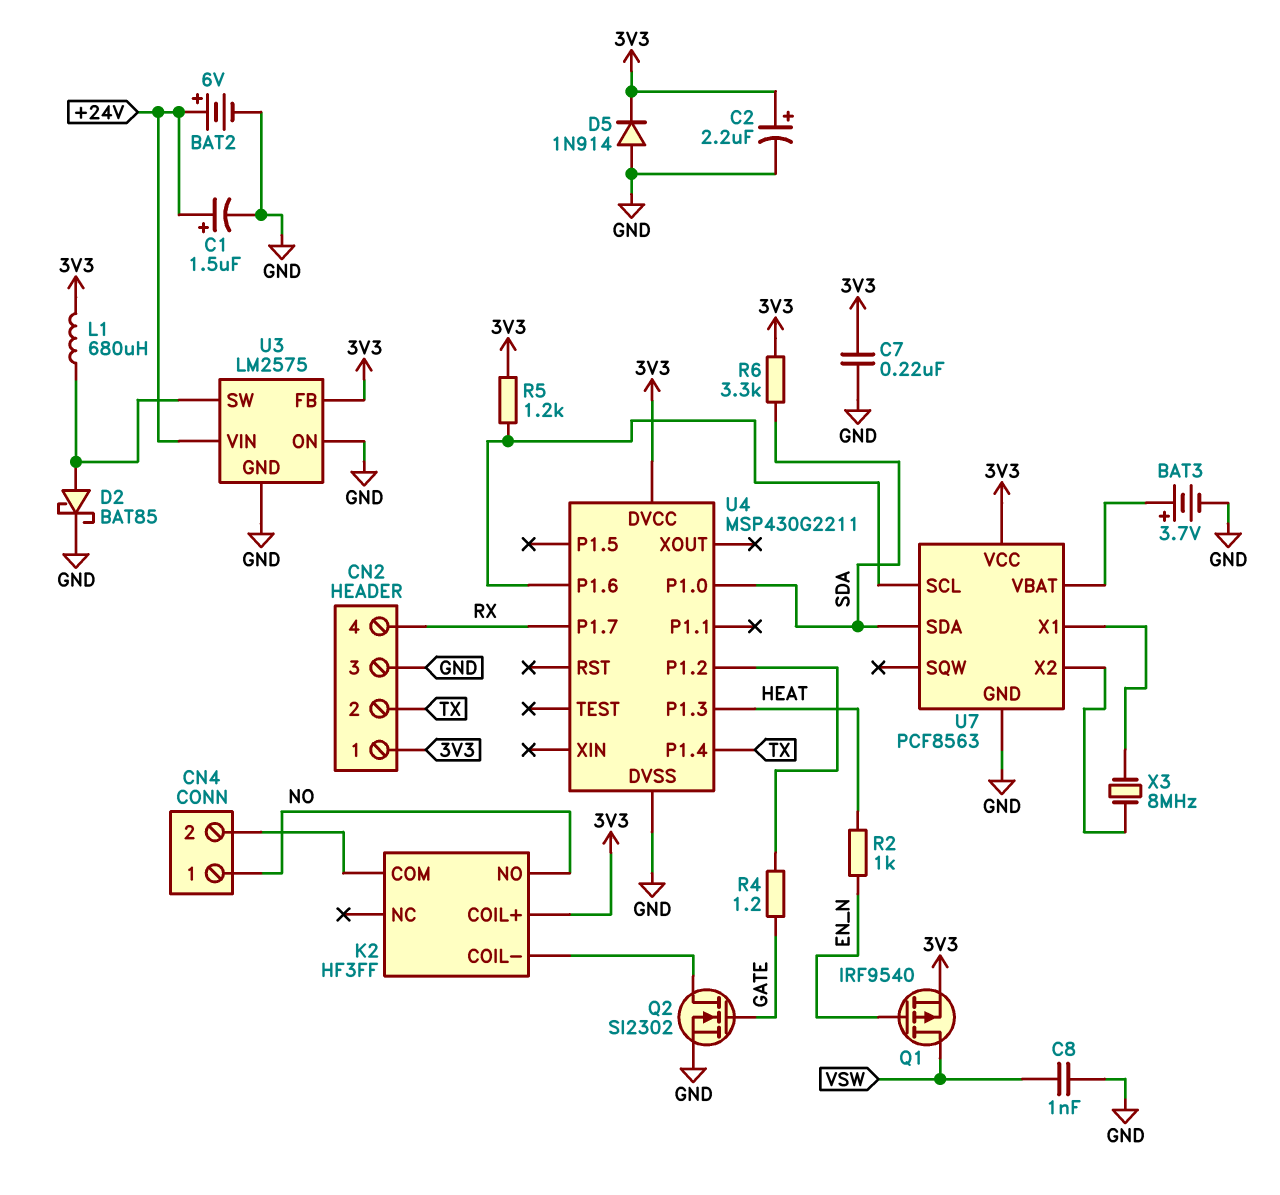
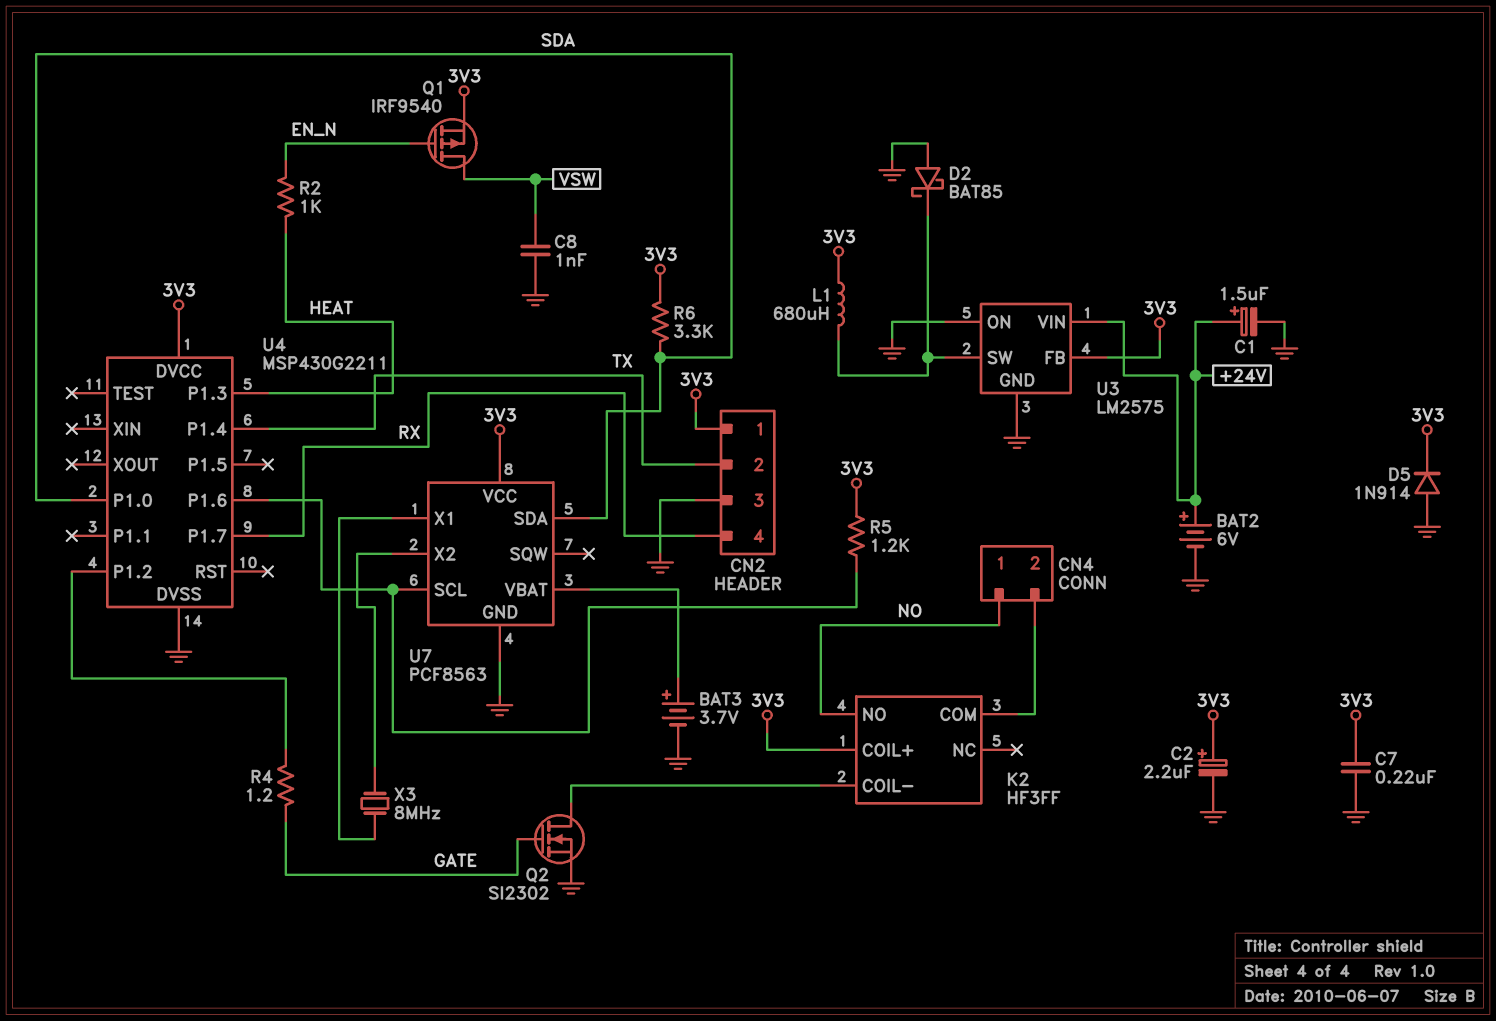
D2: schottky BAT85 (A U3/SW, K GND) -> schottky BAT85 (A GND, K U3/SW)

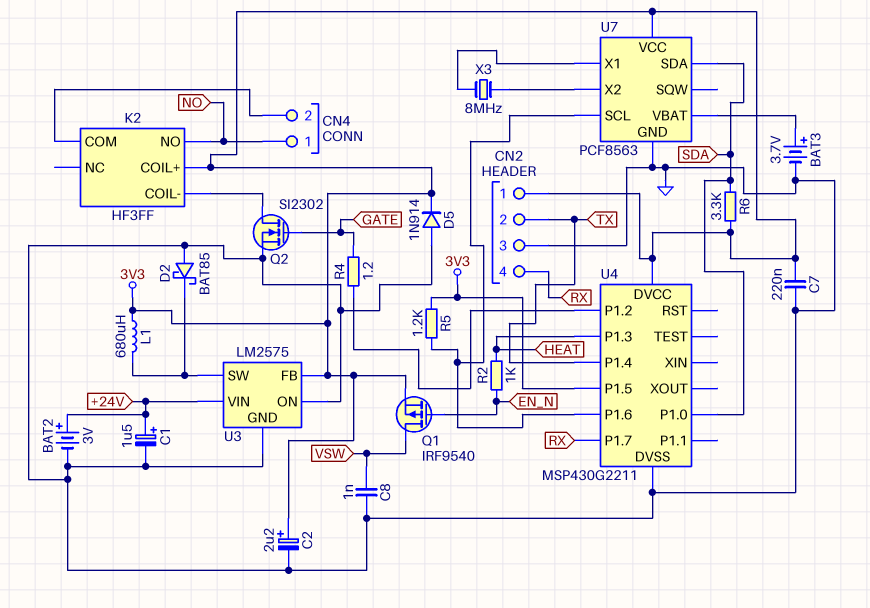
BAT2: 6V (plus +24V, minus GND) -> 3V (plus +24V, minus GND)
U4 pin P1.5: none -> 3V3

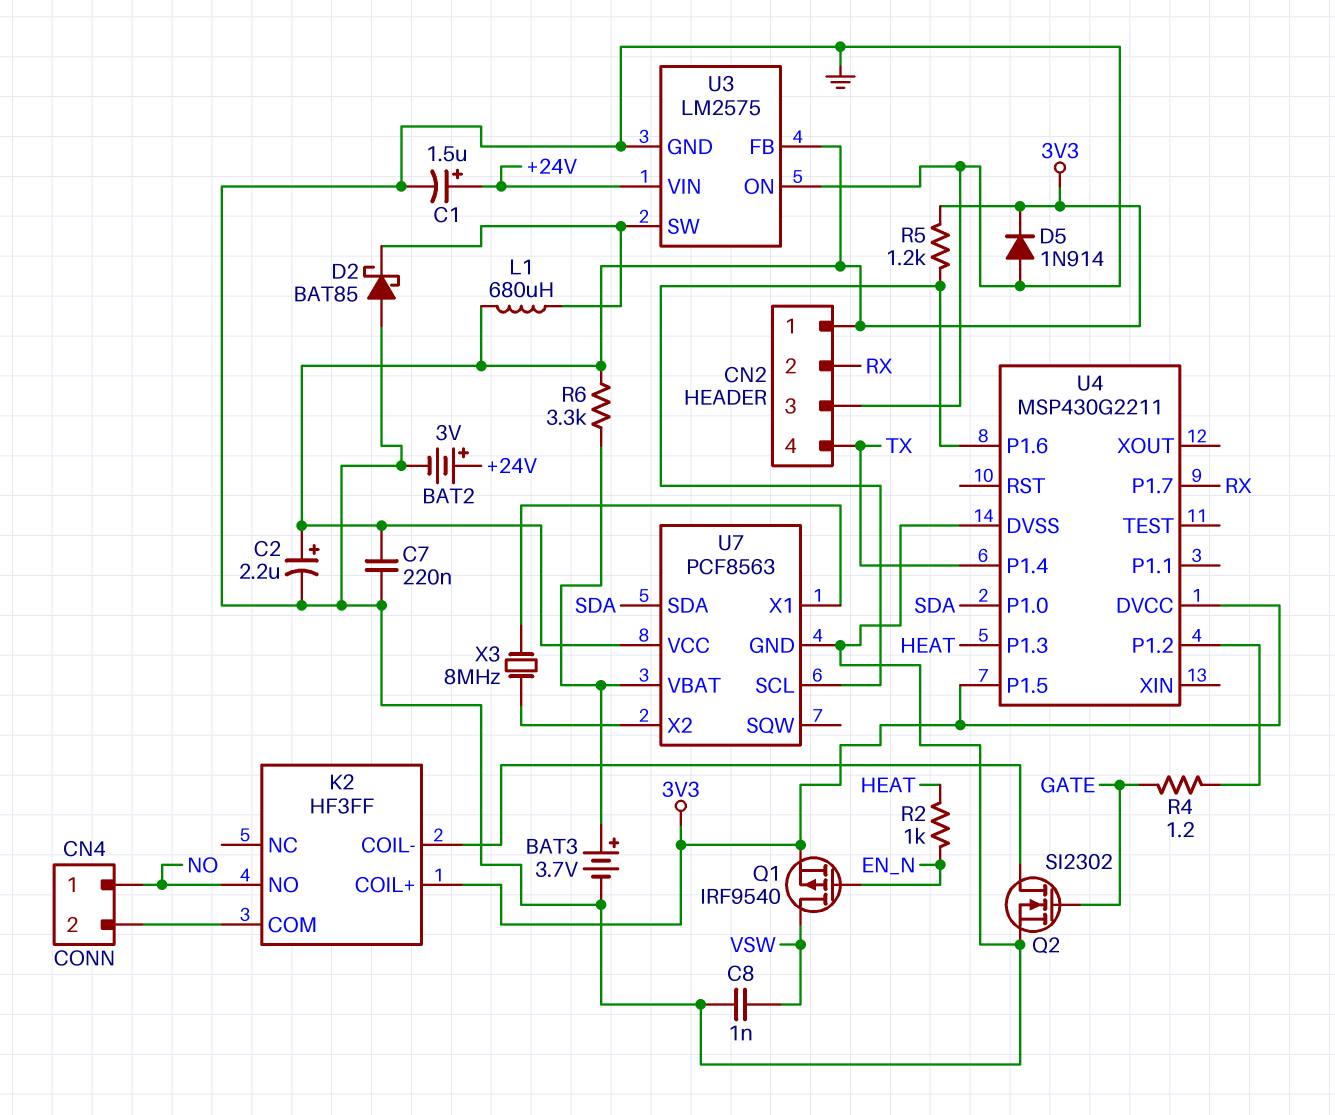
CN2 pin 2: TX -> RX
CN2 pin 4: RX -> TX
R6: 3.3k (3V3, SDA) -> 3.3k (3V3, U7/VBAT)

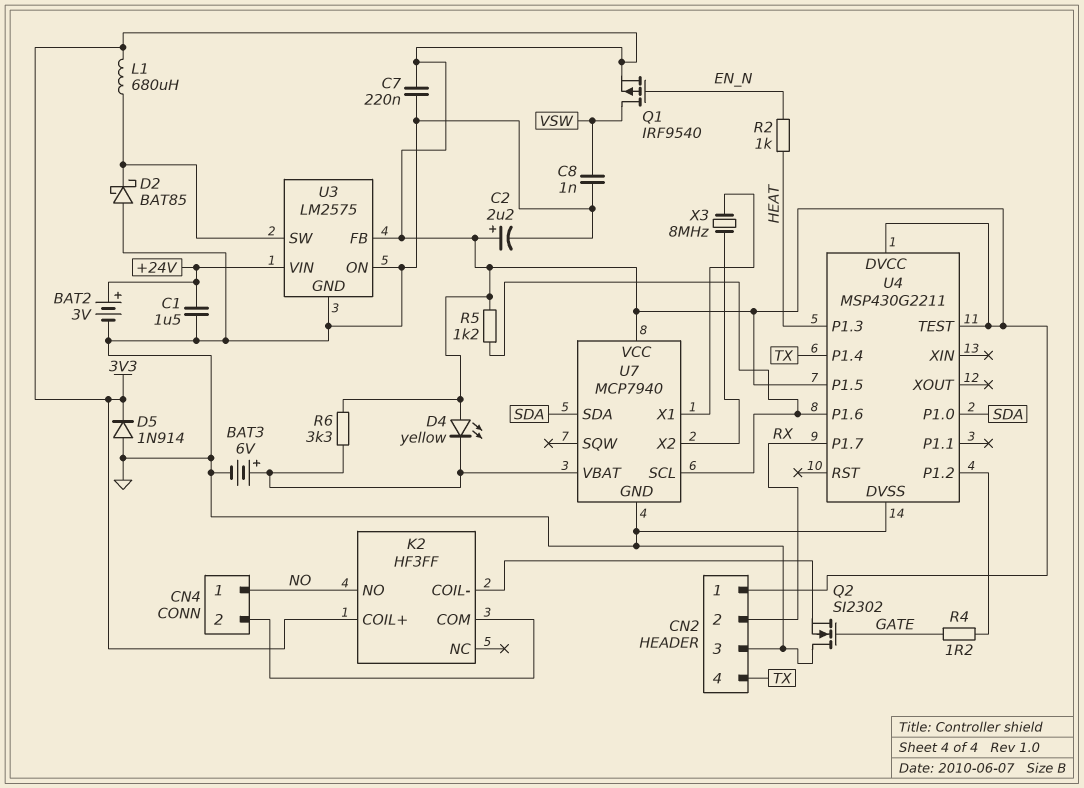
BAT3: 3.7V (plus U7/VBAT, minus GND) -> 6V (plus U7/VBAT, minus GND)
C1: 1.5uF (plus +24V, minus GND) -> 1.5uF (+24V, GND)
D4: none -> LED yellow (A 3V3, K U7/VBAT)
Q2: NMOS SI2302 (G GATE, D K2/COIL-, S GND) -> NMOS SI2302 (G GATE, D GND, S K2/COIL-)
U4 pin TEST: none -> 3V3
U7: PCF8563 -> MCP7940

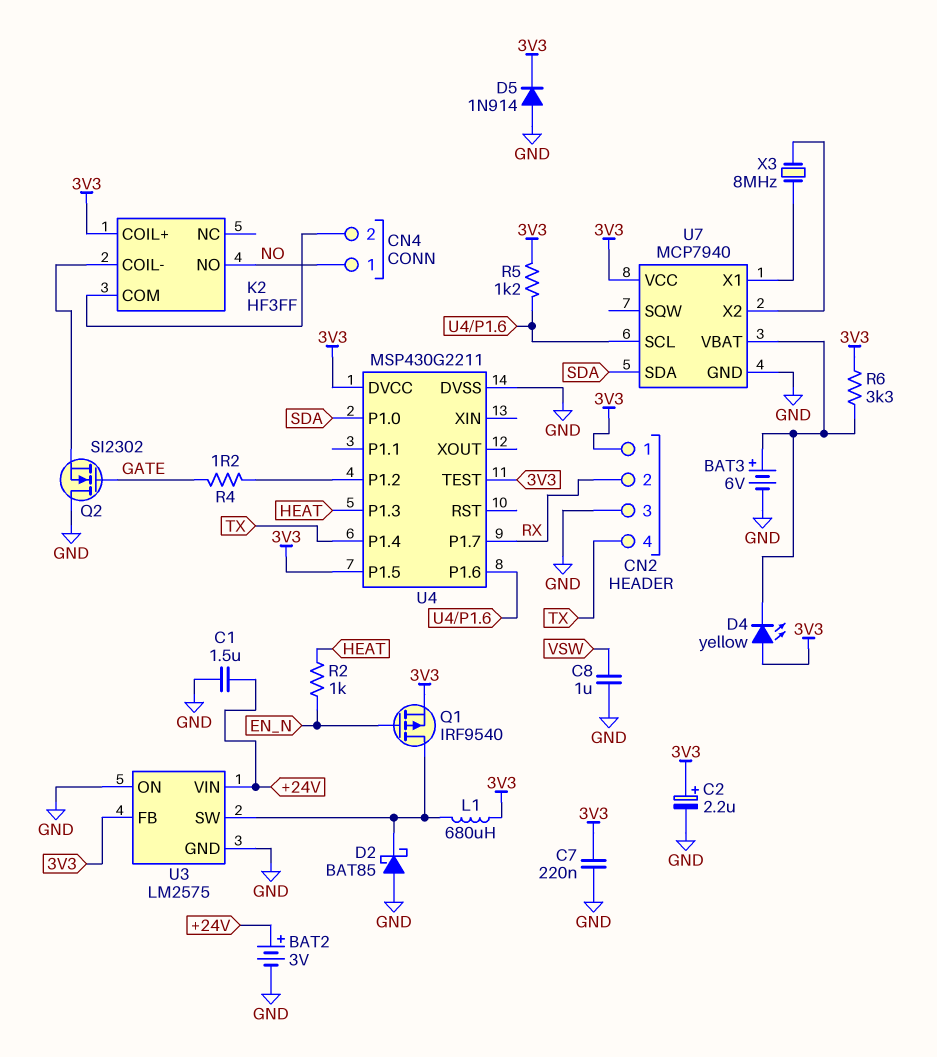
C8: 1nF (GND, VSW) -> 1uF (GND, VSW)
Q1: PMOS IRF9540 (G EN_N, D VSW, S 3V3) -> PMOS IRF9540 (G EN_N, D U3/SW, S 3V3)

